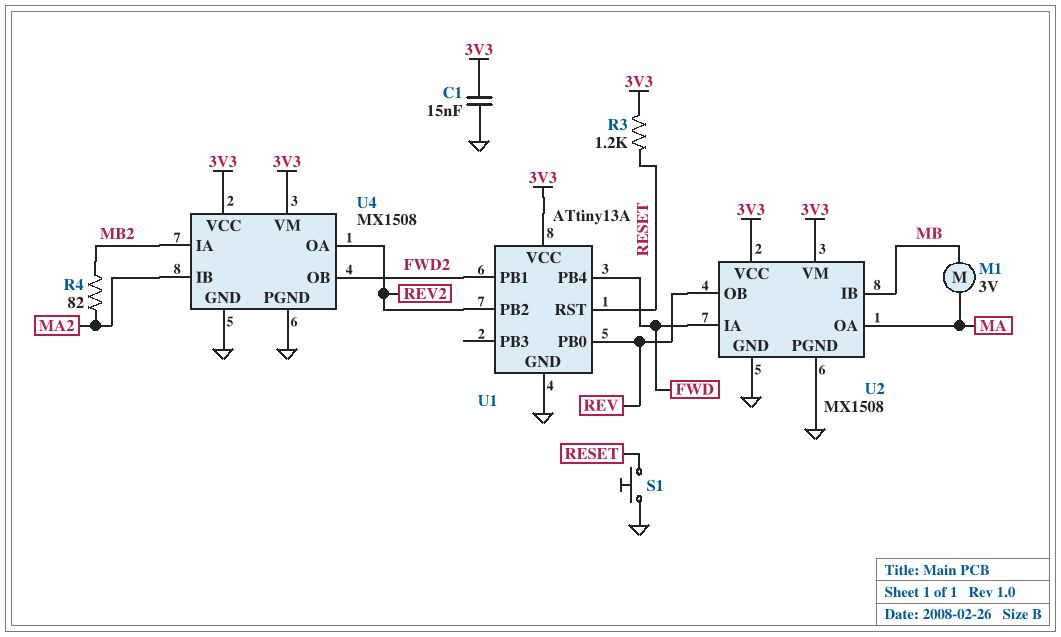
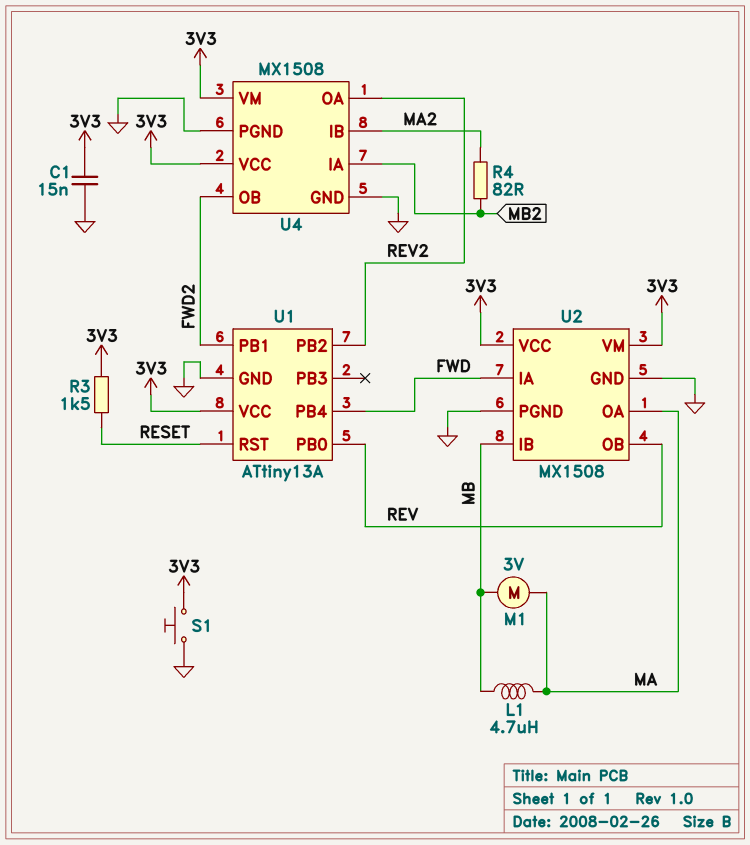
L1: none -> 4.7uH (MA, MB)
R3: 1.2k (3V3, RESET) -> 1.5k (3V3, RESET)
S1: button (GND, RESET) -> button (3V3, GND)

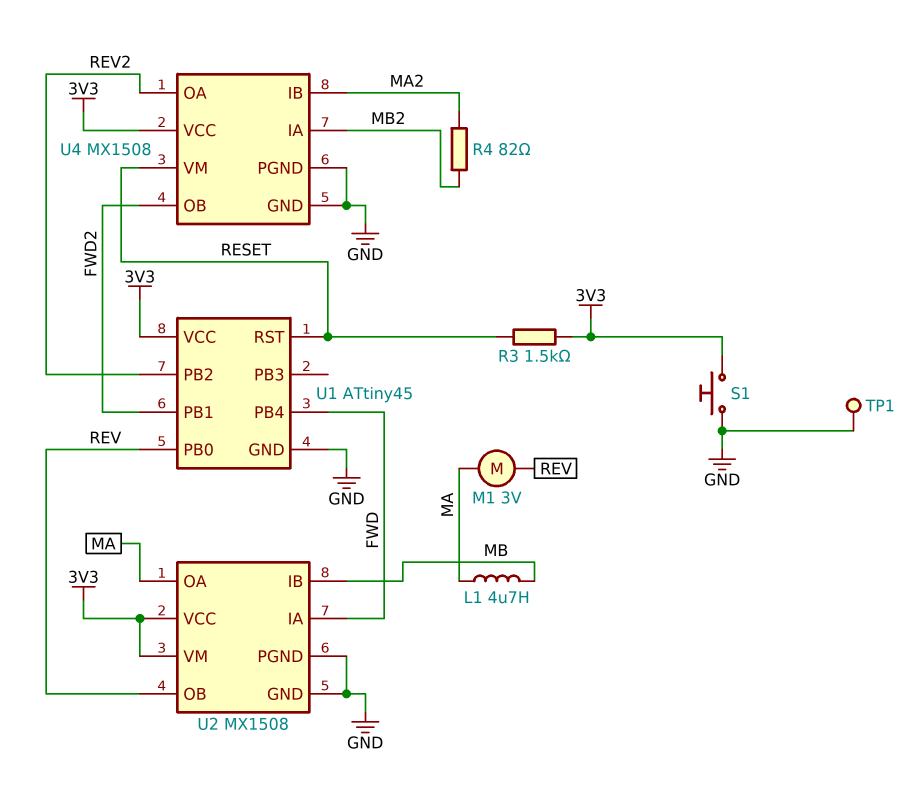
C1: 15nF (3V3, GND) -> none
M1: motor 3V (MA, MB) -> motor 3V (MA, REV)
TP1: none -> test point (GND)
U1: ATtiny13A -> ATtiny45
U4 pin VM: 3V3 -> RESET

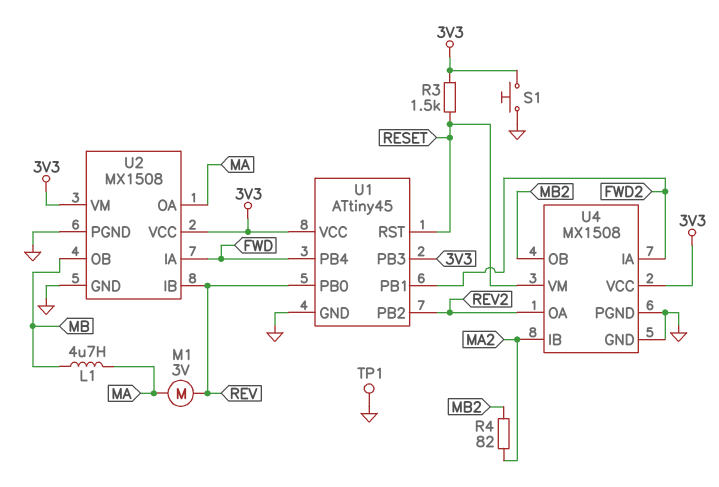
U1 pin PB3: none -> 3V3
U2 pin IB: MB -> REV
U2 pin OB: REV -> MB
U4 pin IA: MB2 -> FWD2
U4 pin OB: FWD2 -> MB2

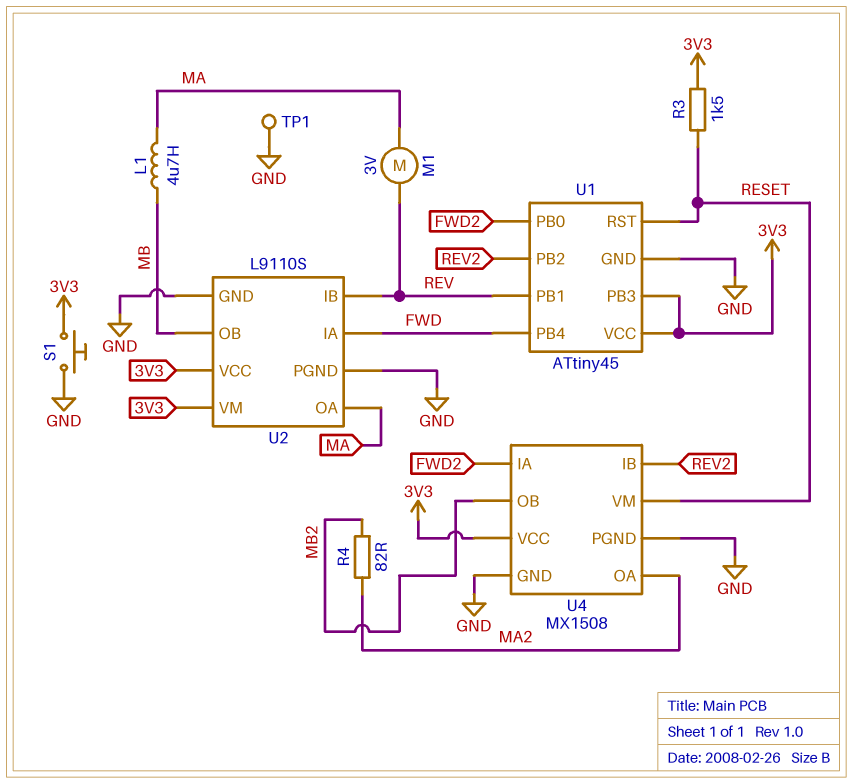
U1 pin PB0: REV -> FWD2
U1 pin PB1: FWD2 -> REV
U2: MX1508 -> L9110S
U4 pin IB: MA2 -> REV2
U4 pin OA: REV2 -> MA2

